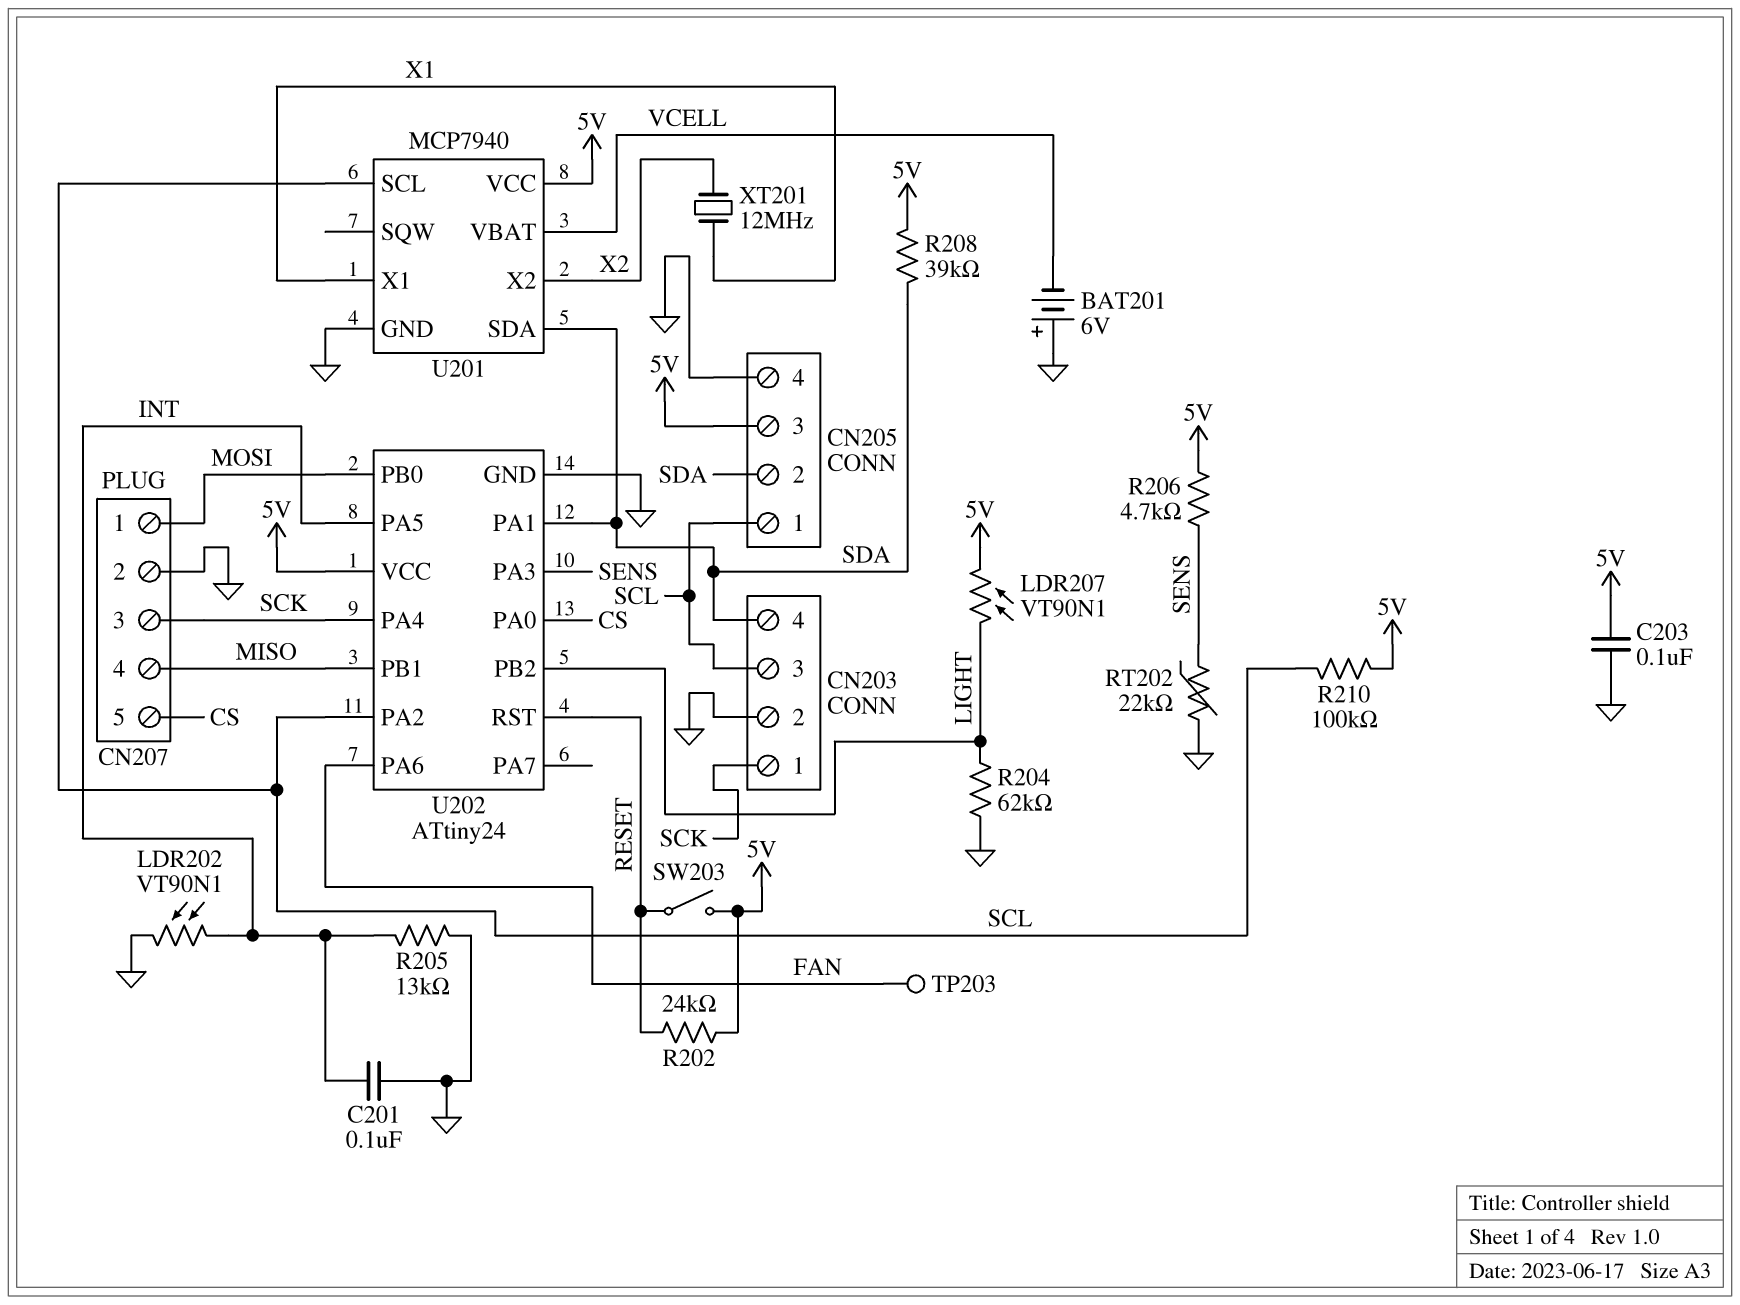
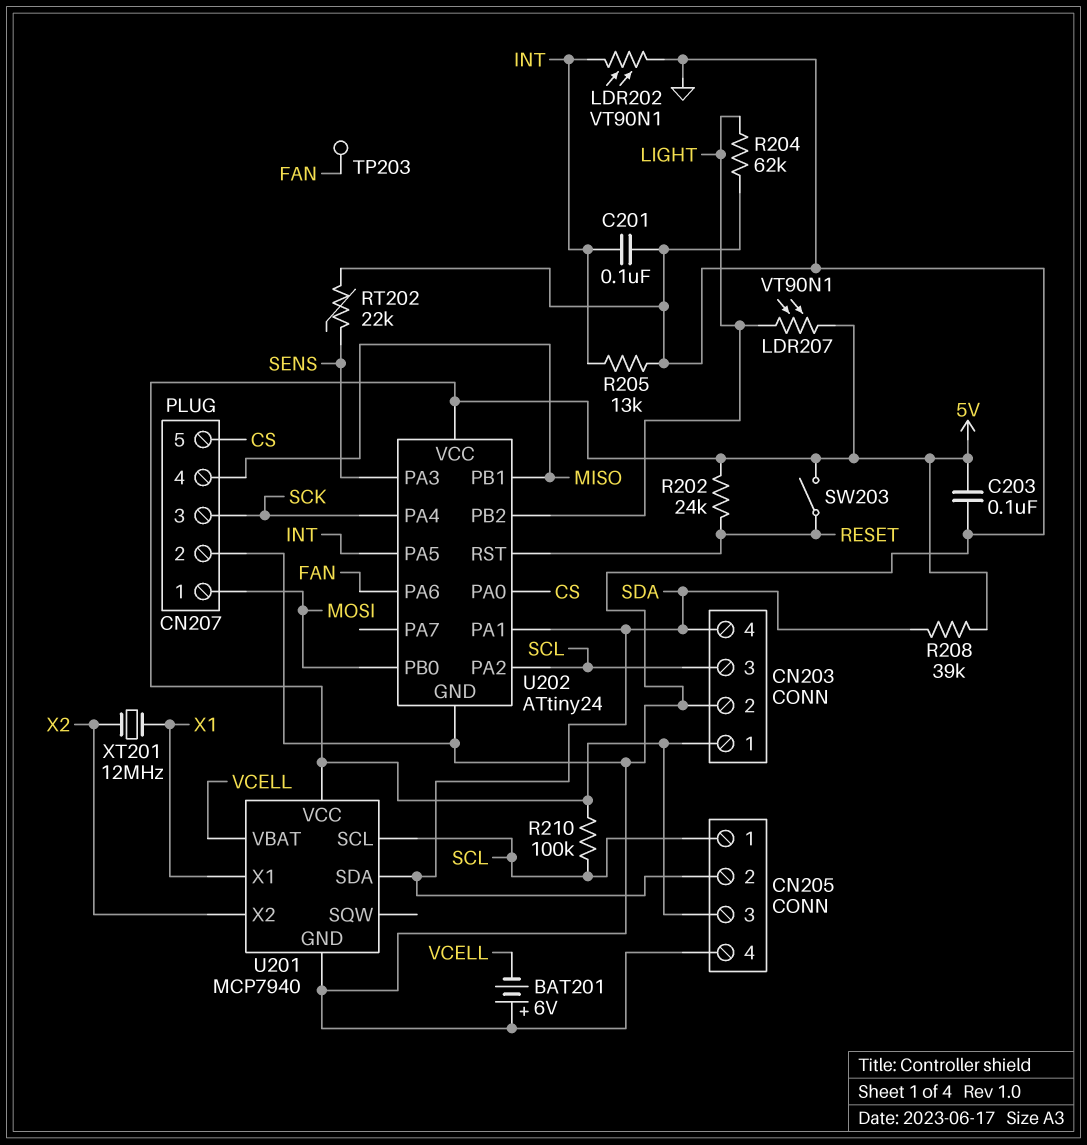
CN203 pin 1: SCK -> 5V
R206: 4.7k (5V, SENS) -> none

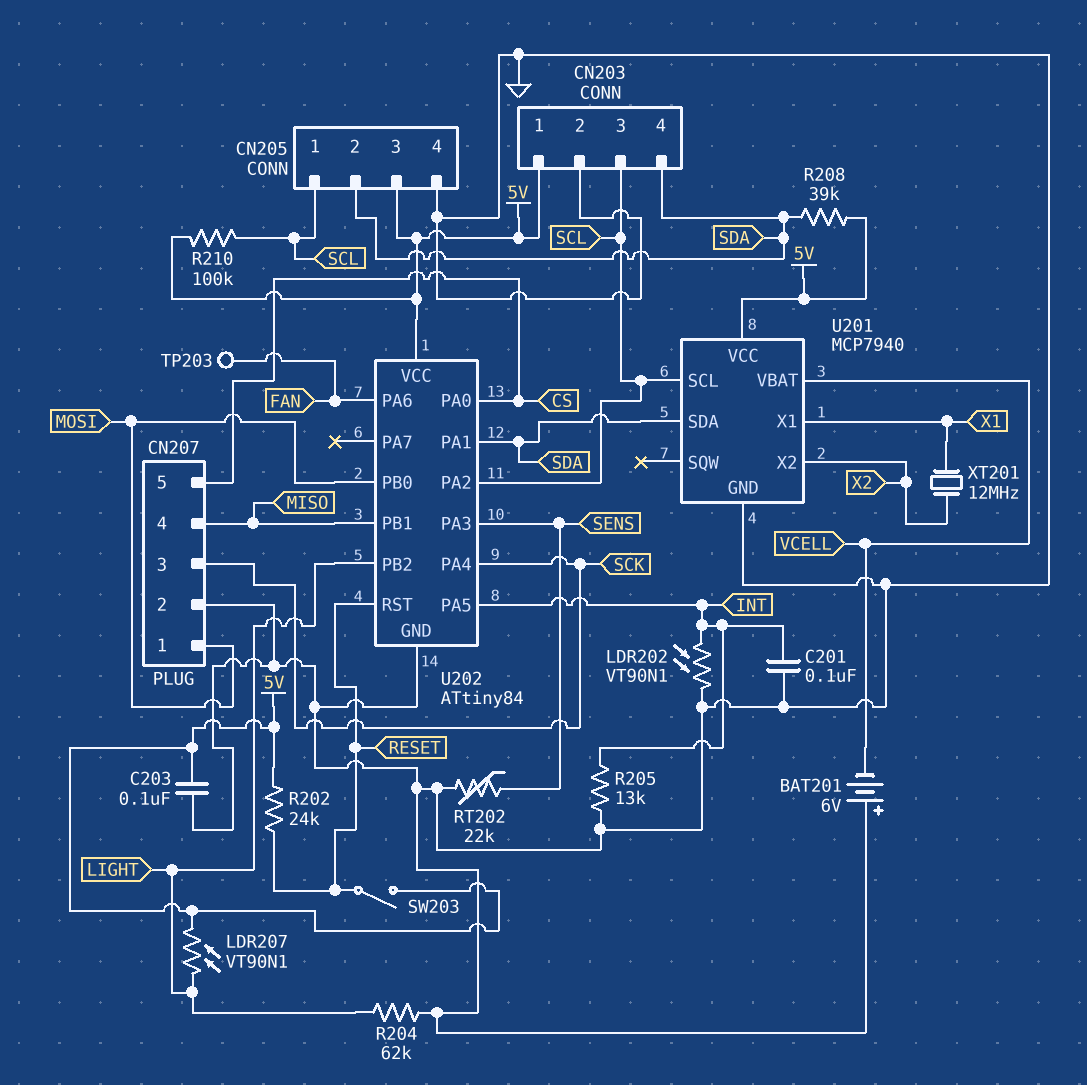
U202: ATtiny24 -> ATtiny84

